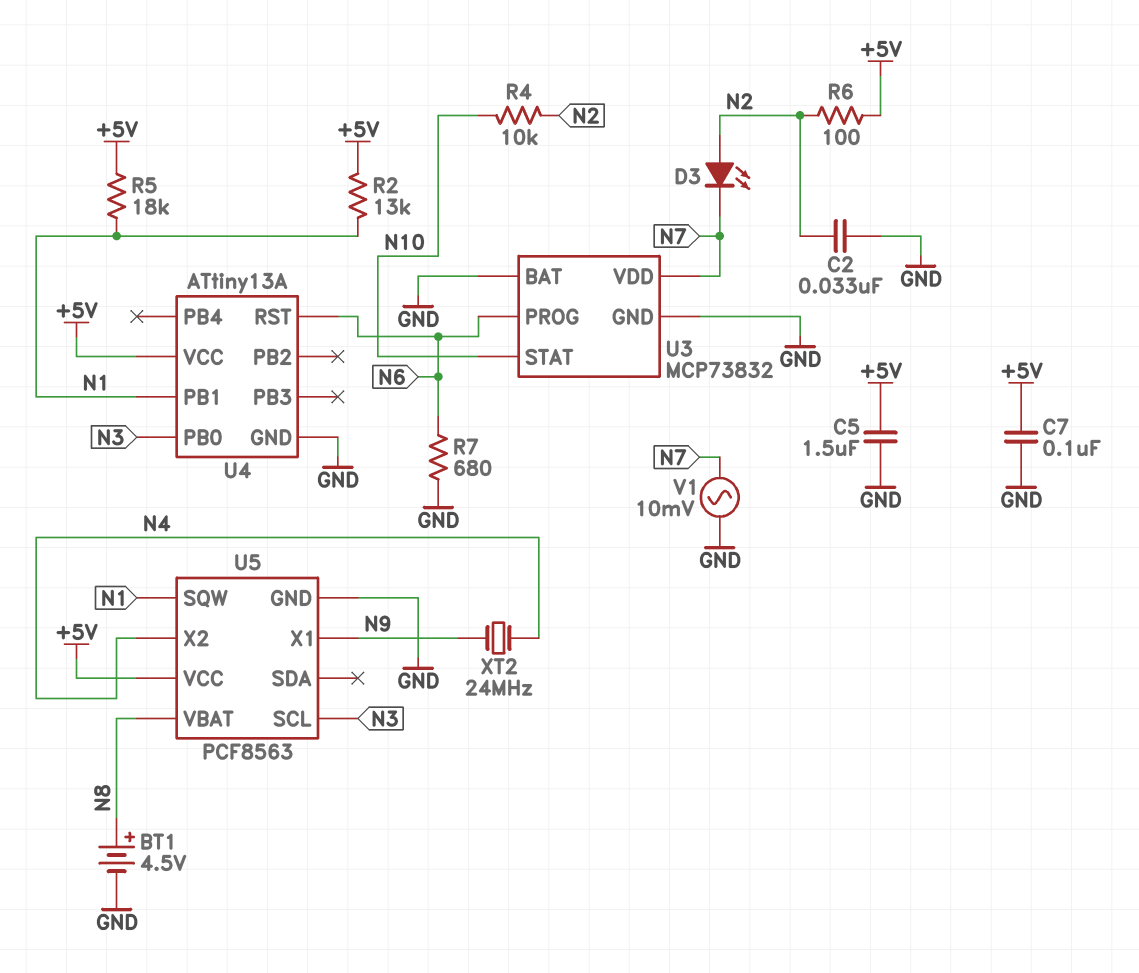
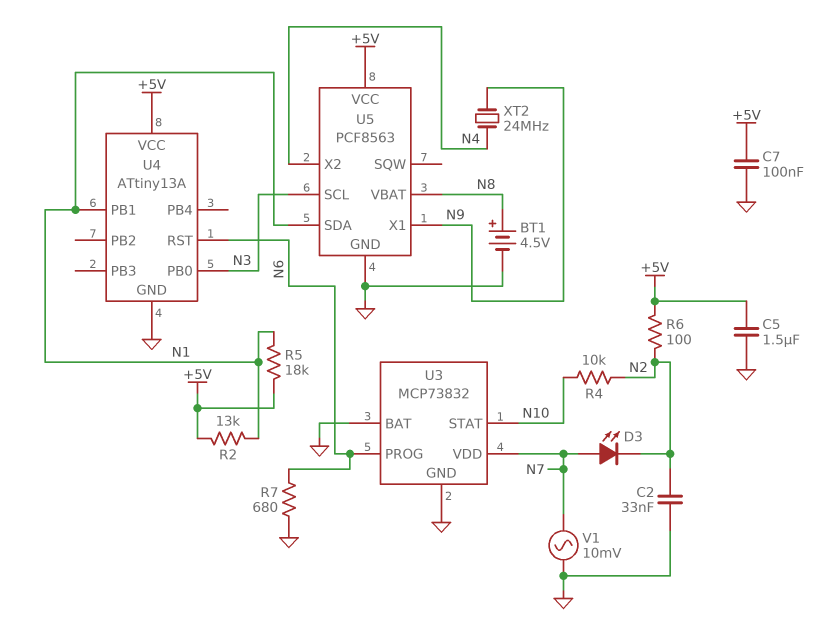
D3: LED (A N2, K N7) -> LED (A N7, K N2)
U5 pin SDA: none -> N1
U5 pin SQW: N1 -> none

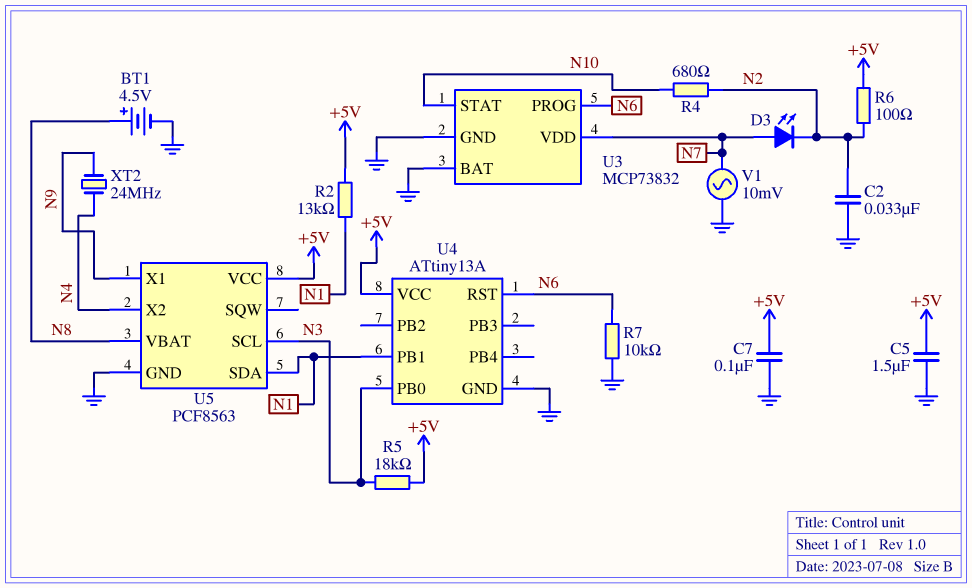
R4: 10k (N2, N10) -> 680 (N2, N10)
R5: 18k (+5V, N1) -> 18k (+5V, N3)
R7: 680 (GND, N6) -> 10k (GND, N6)

